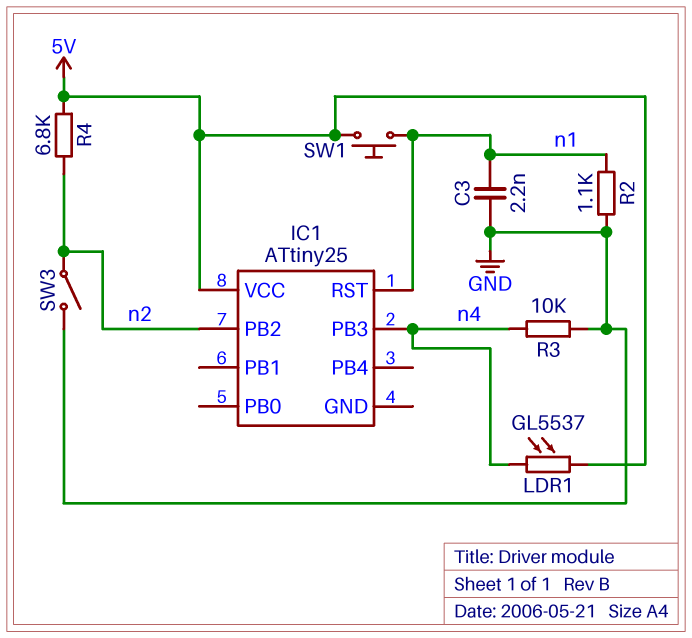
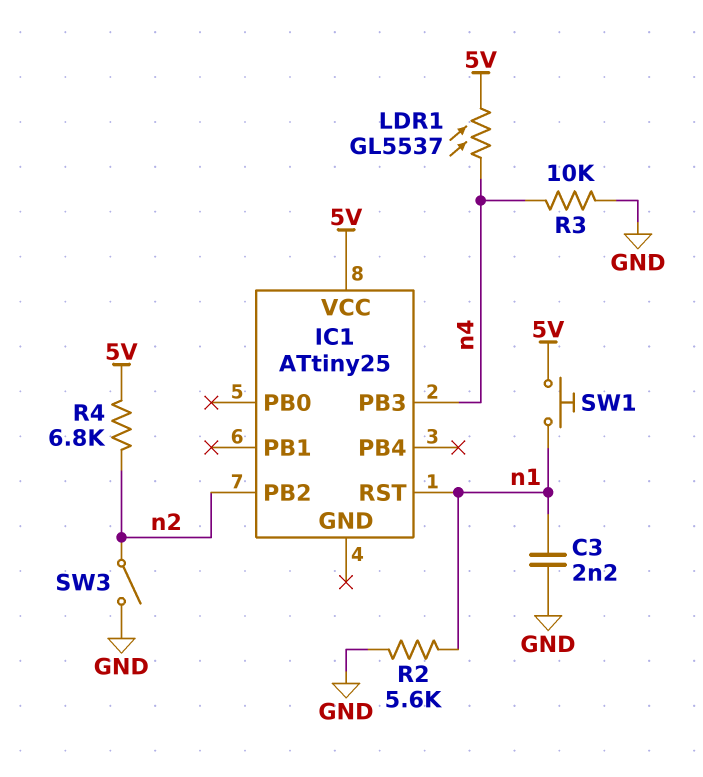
R2: 1.1k (GND, n1) -> 5.6k (GND, n1)

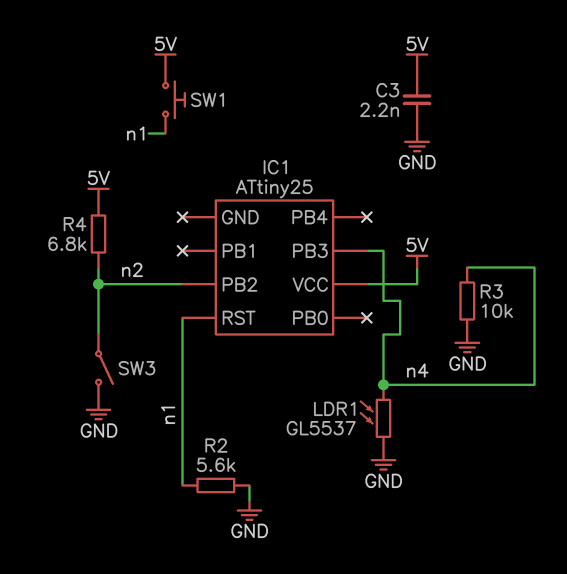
C3: 2.2nF (GND, n1) -> 2.2nF (5V, GND)
LDR1: GL5537 (5V, n4) -> GL5537 (GND, n4)

